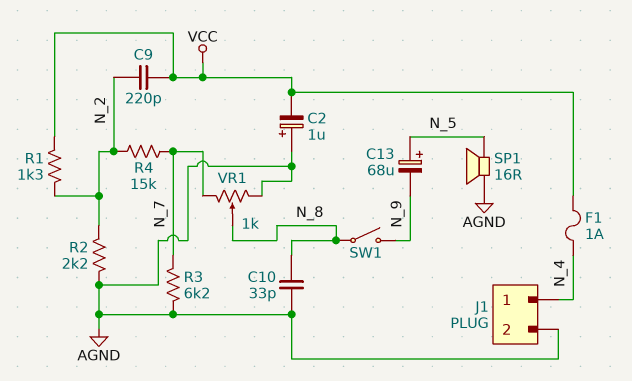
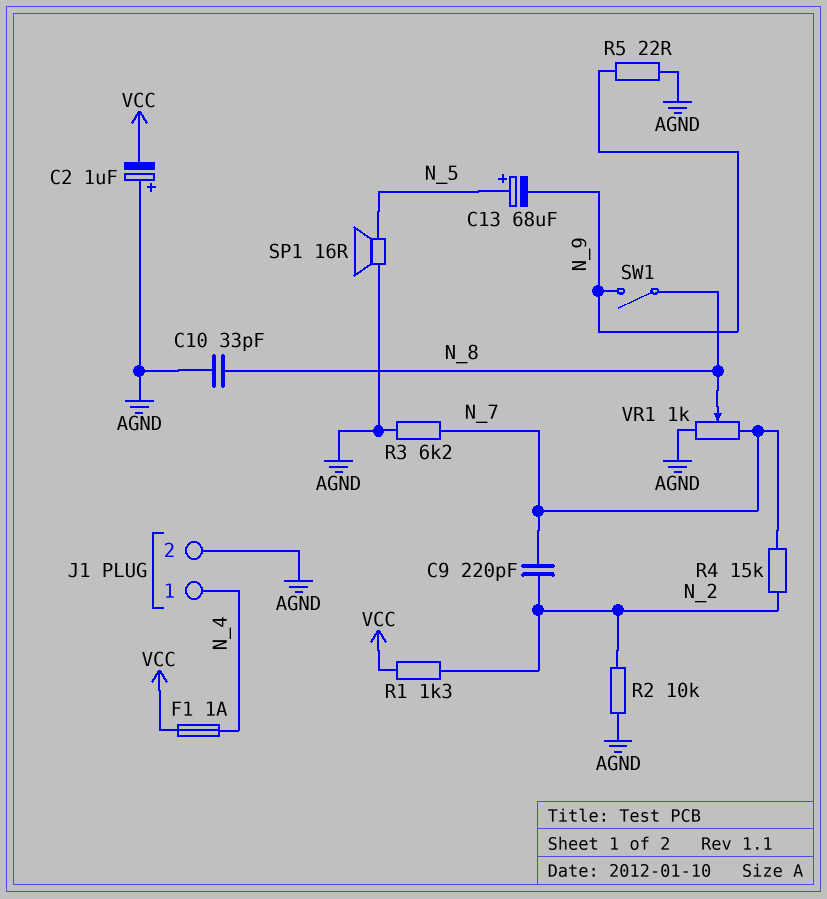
C9: 220pF (N_2, VCC) -> 220pF (N_2, N_7)
R2: 2.2k (AGND, N_2) -> 10k (AGND, N_2)
R5: none -> 22 (AGND, N_9)

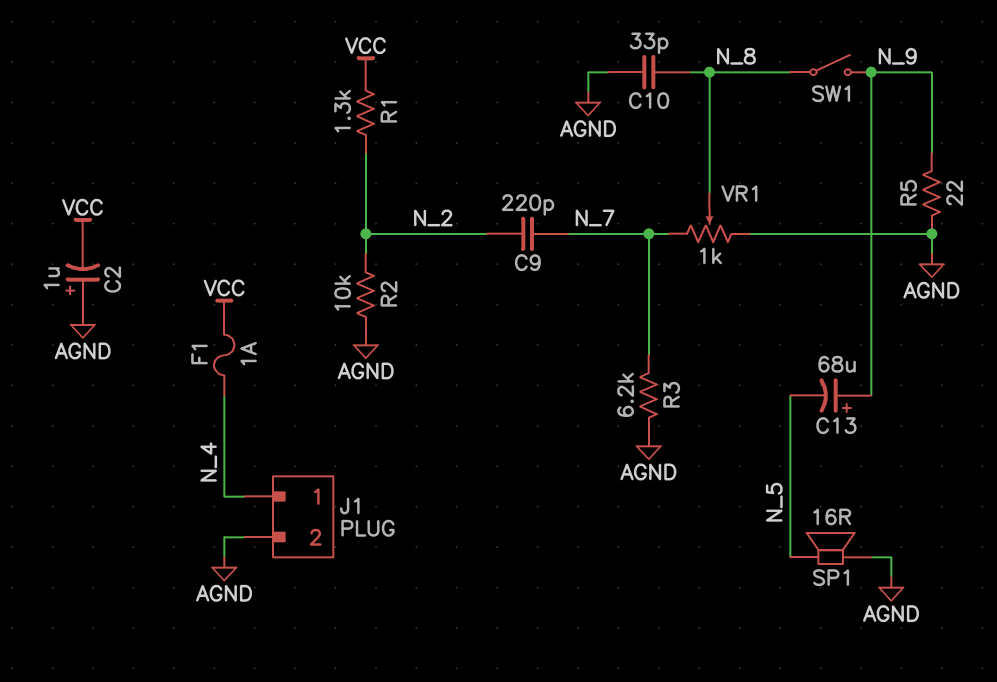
C13: 68uF (plus N_5, minus N_9) -> 68uF (plus N_9, minus N_5)
R4: 15k (N_2, N_7) -> none

